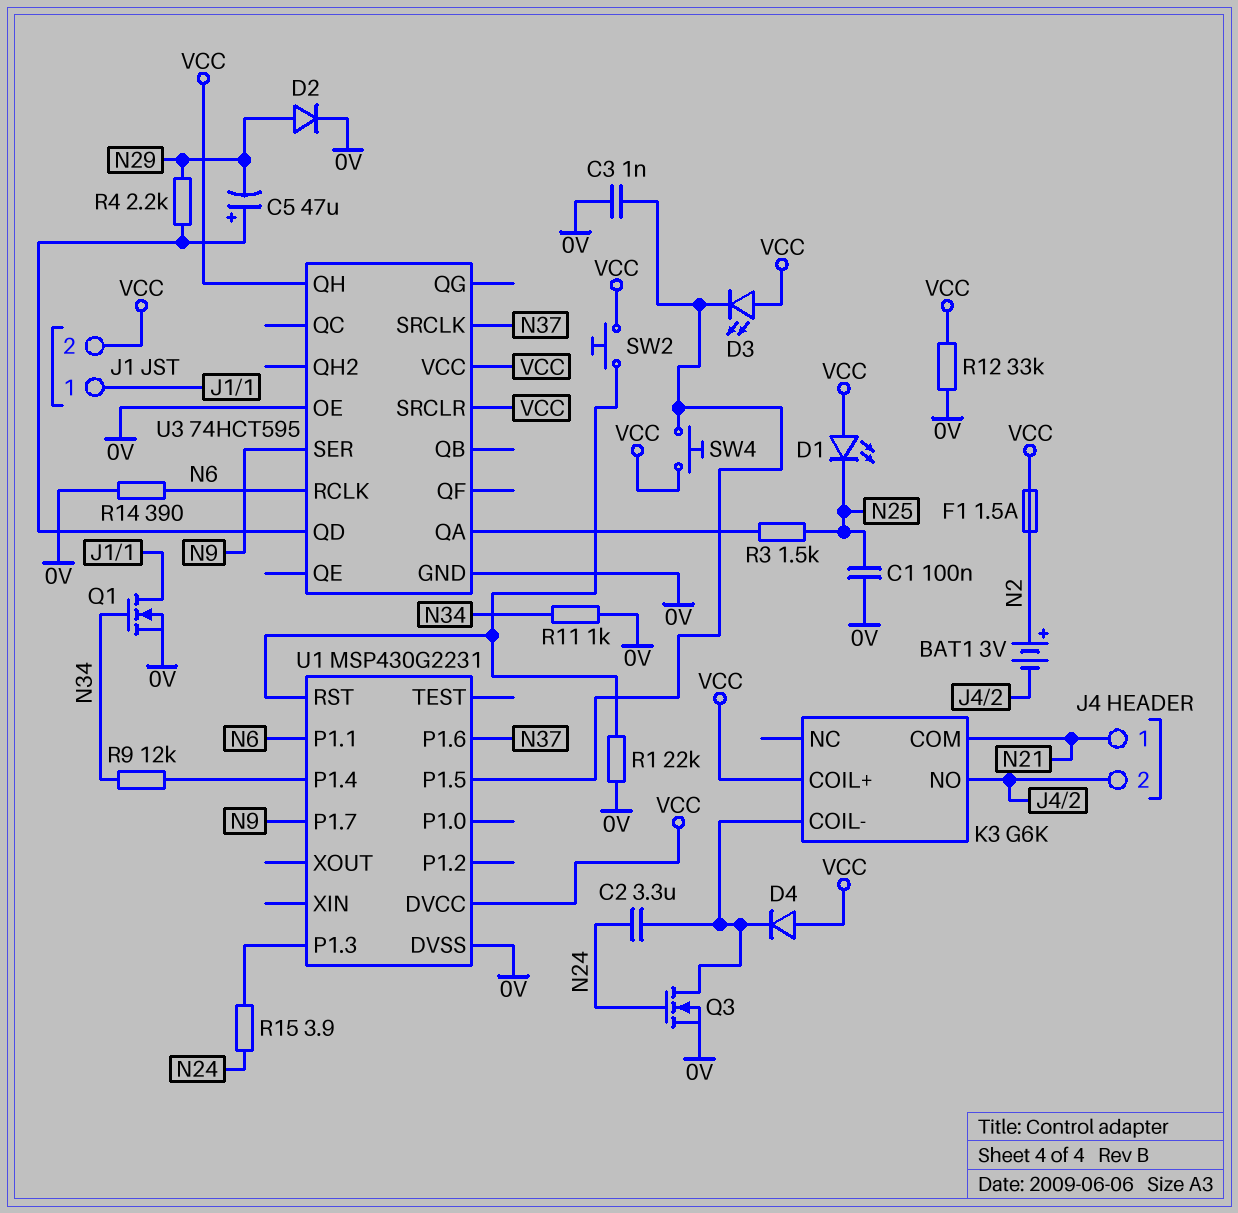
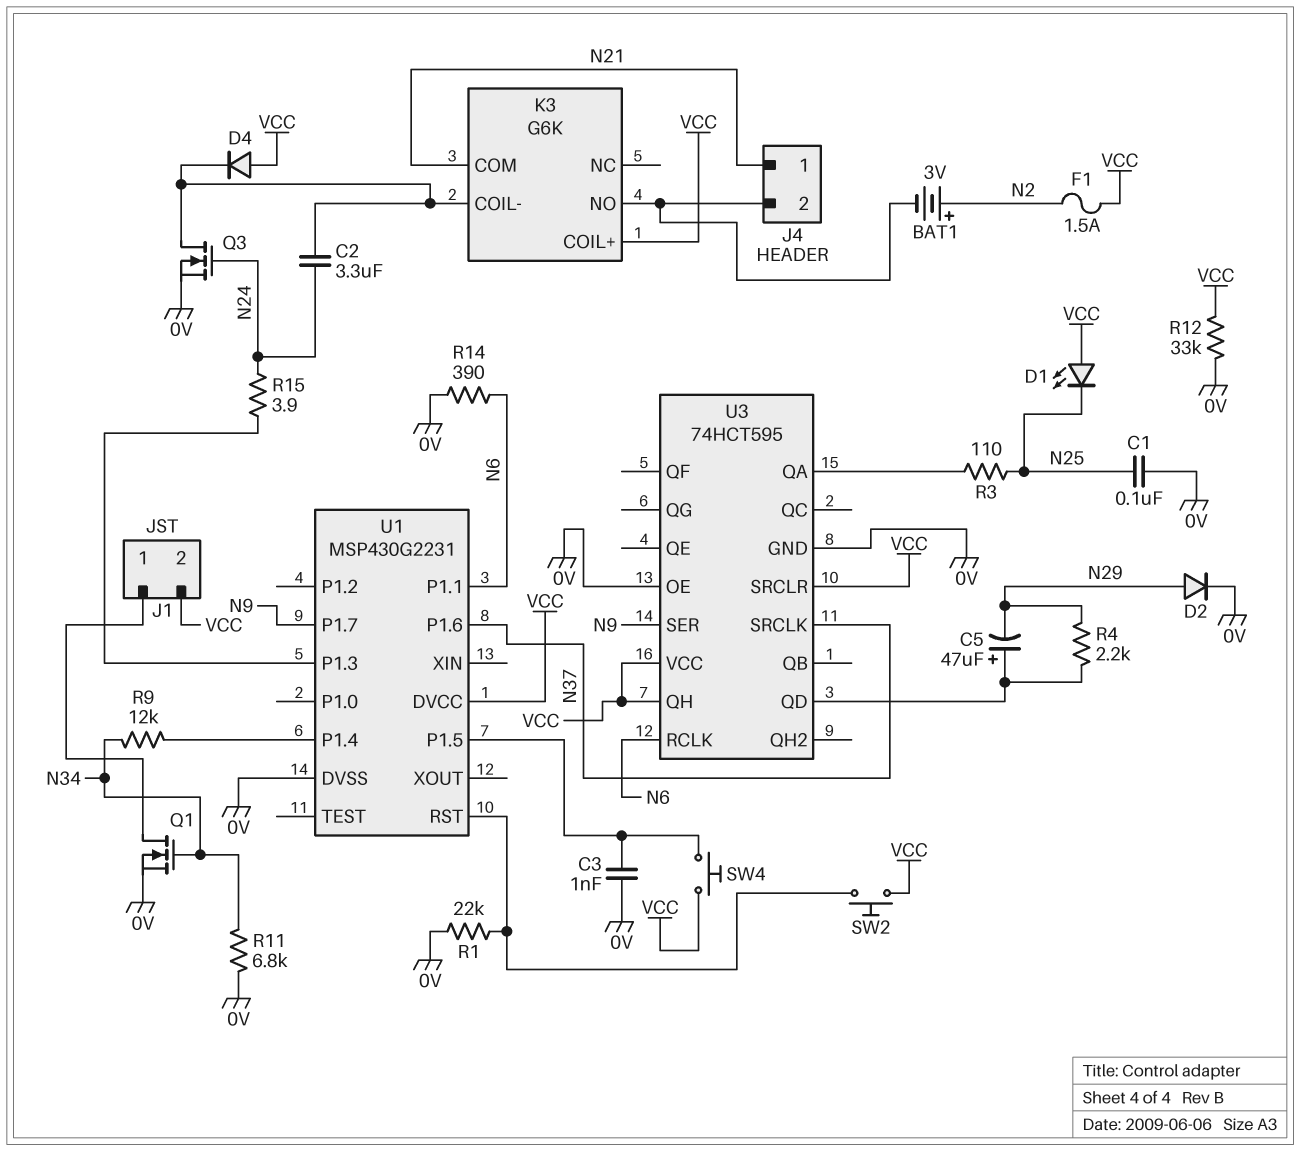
D3: LED (A VCC, K U1/P1.5) -> none
R3: 1.5k (N25, U3/QA) -> 110 (N25, U3/QA)
R11: 1k (0V, N34) -> 6.8k (0V, N34)

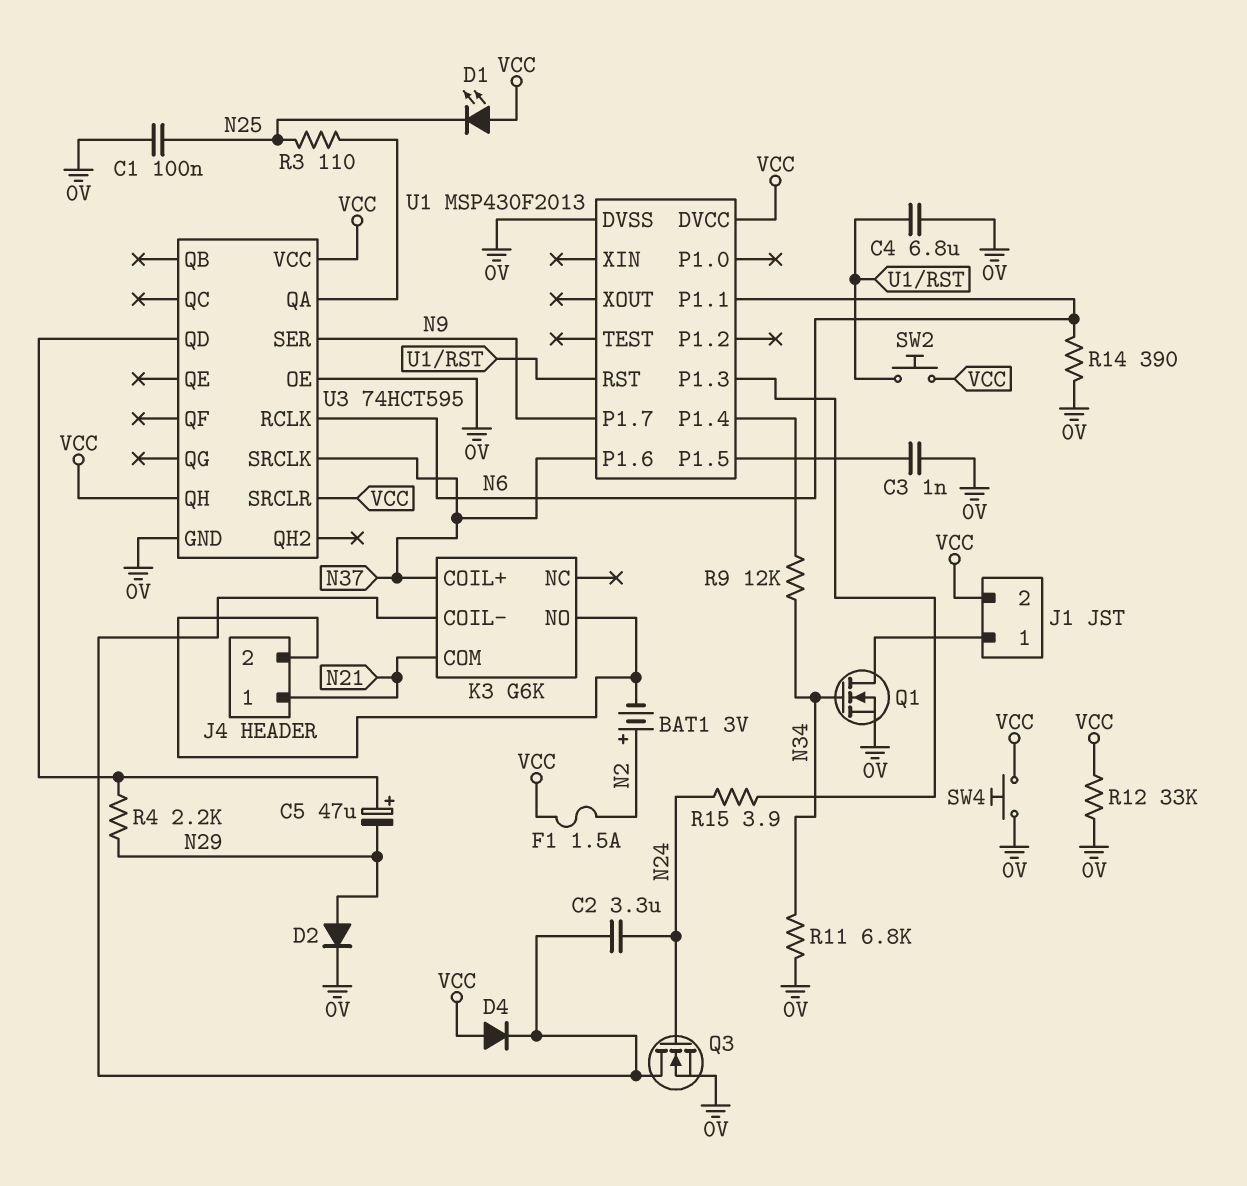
C4: none -> 6.8uF (0V, U1/RST)
K3 pin COIL+: VCC -> N37
R1: 22k (0V, U1/RST) -> none
SW4: button (U1/P1.5, VCC) -> button (0V, VCC)
U1: MSP430G2231 -> MSP430F2013

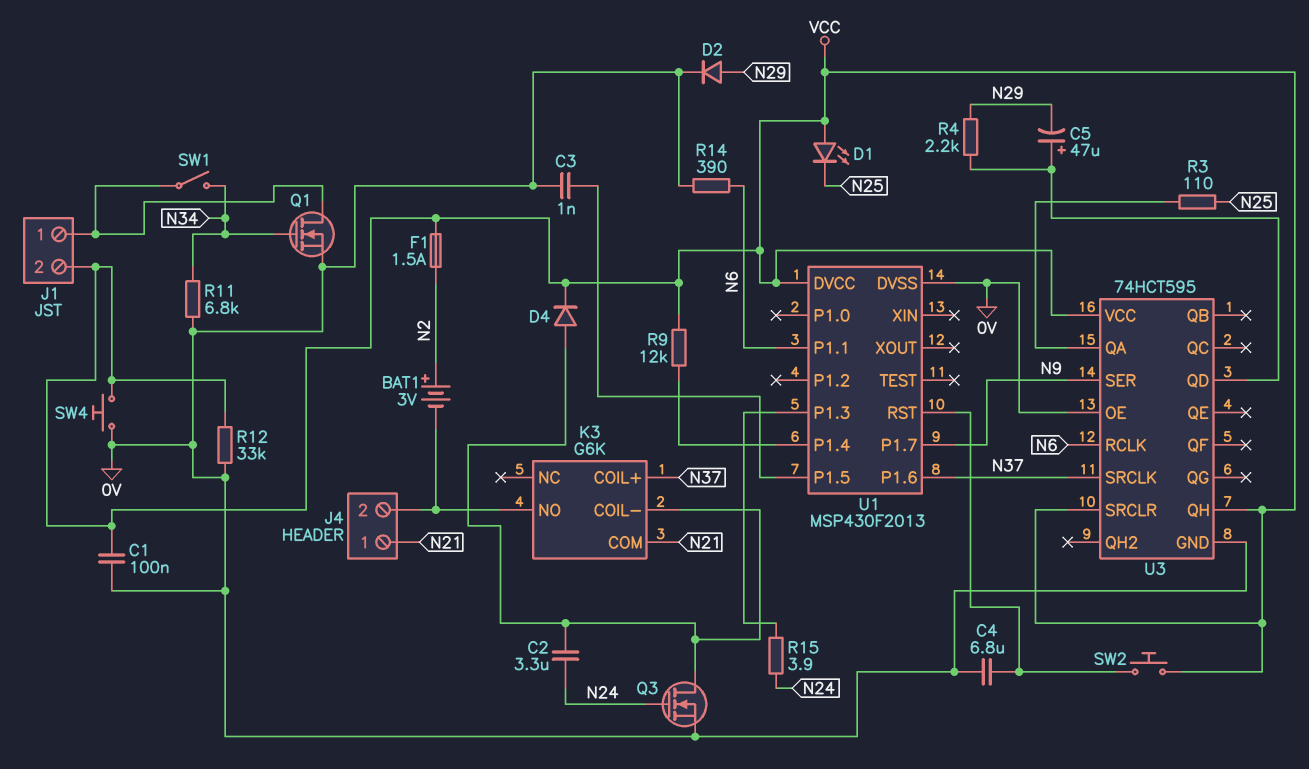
C1: 100nF (0V, N25) -> 100nF (0V, VCC)
D4: diode (A VCC, K K3/COIL-) -> diode (A K3/COIL-, K VCC)
R9: 12k (N34, U1/P1.4) -> 12k (U1/P1.4, VCC)
SW1: none -> switch (J1/1, N34)

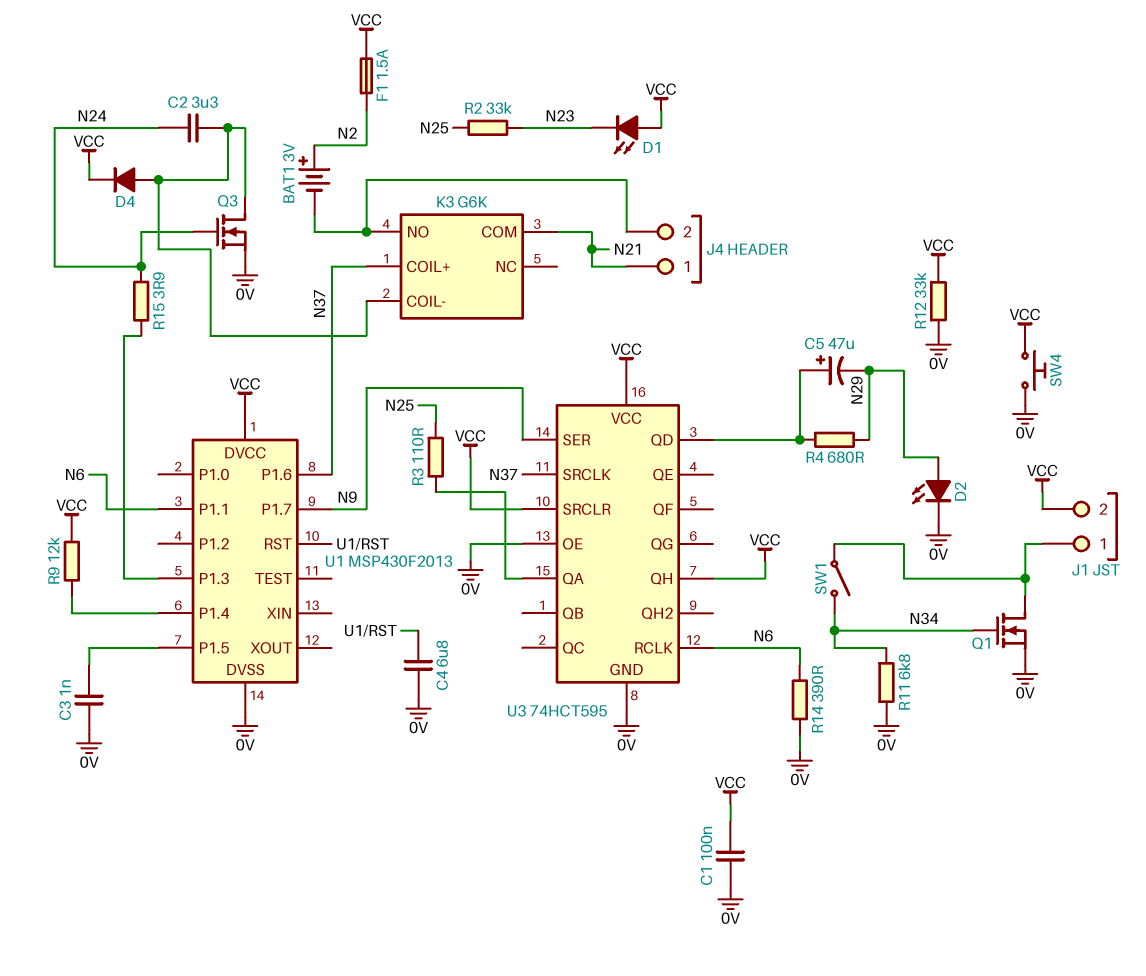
D1: LED (A VCC, K N25) -> LED (A VCC, K N23)
D2: diode (A N29, K 0V) -> LED (A N29, K 0V)
R2: none -> 33k (N23, N25)
R4: 2.2k (N29, U3/QD) -> 680 (N29, U3/QD)
SW2: button (U1/RST, VCC) -> none

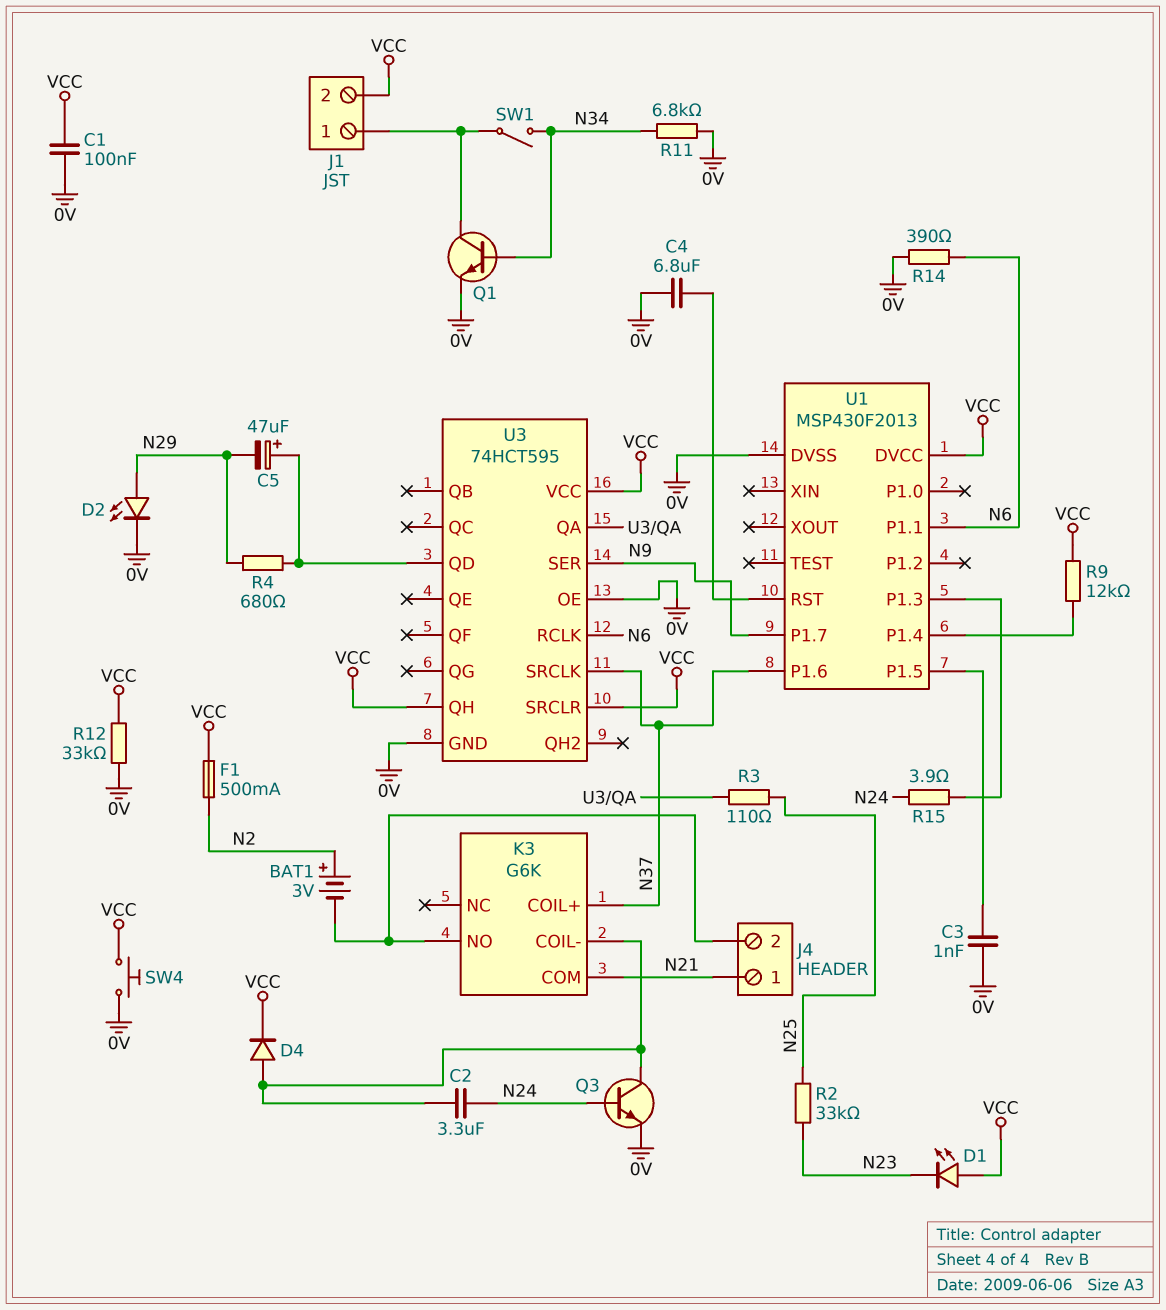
F1: 1.5A (N2, VCC) -> 500mA (N2, VCC)
Q1: NMOS (G N34, D J1/1, S 0V) -> NPN (B N34, C J1/1, E 0V)
Q3: NMOS (G N24, D K3/COIL-, S 0V) -> NPN (B N24, C K3/COIL-, E 0V)

